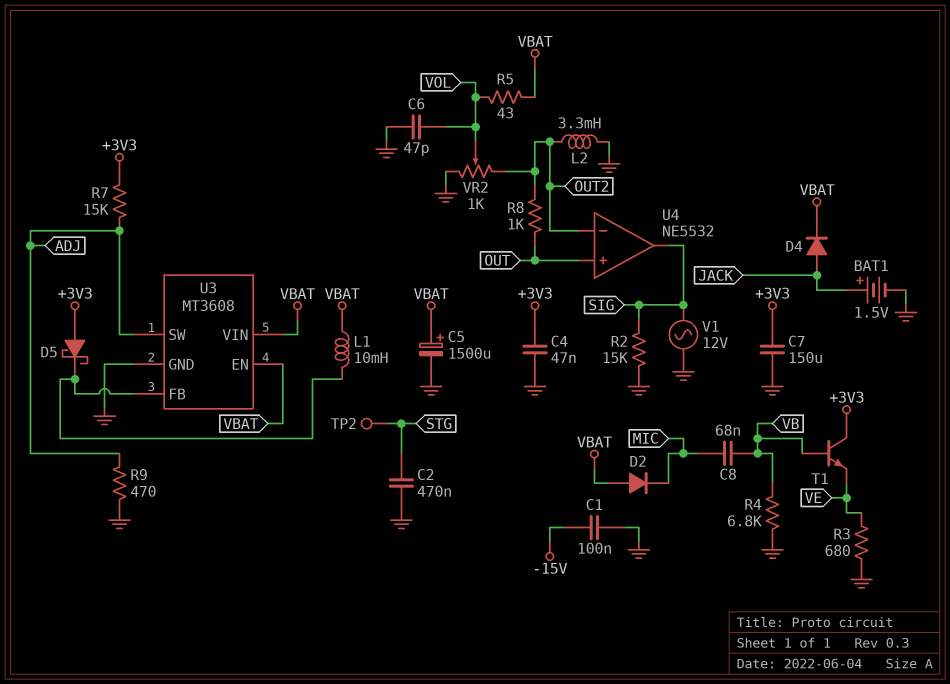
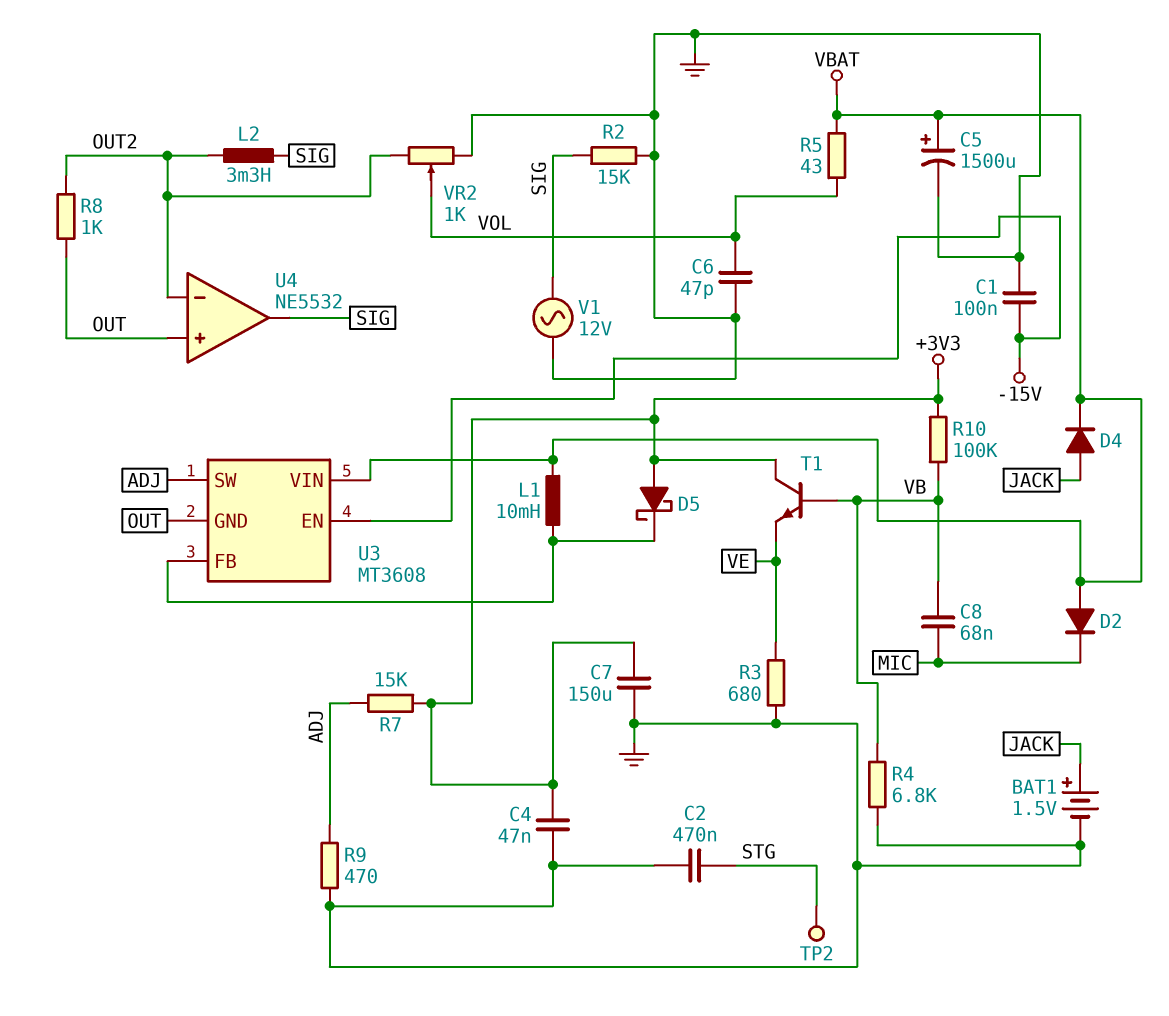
L2: 3.3mH (GND, OUT2) -> 3.3mH (OUT2, SIG)
R10: none -> 100k (+3V3, VB)
U3 pin EN: VBAT -> -15V
U3 pin GND: GND -> OUT

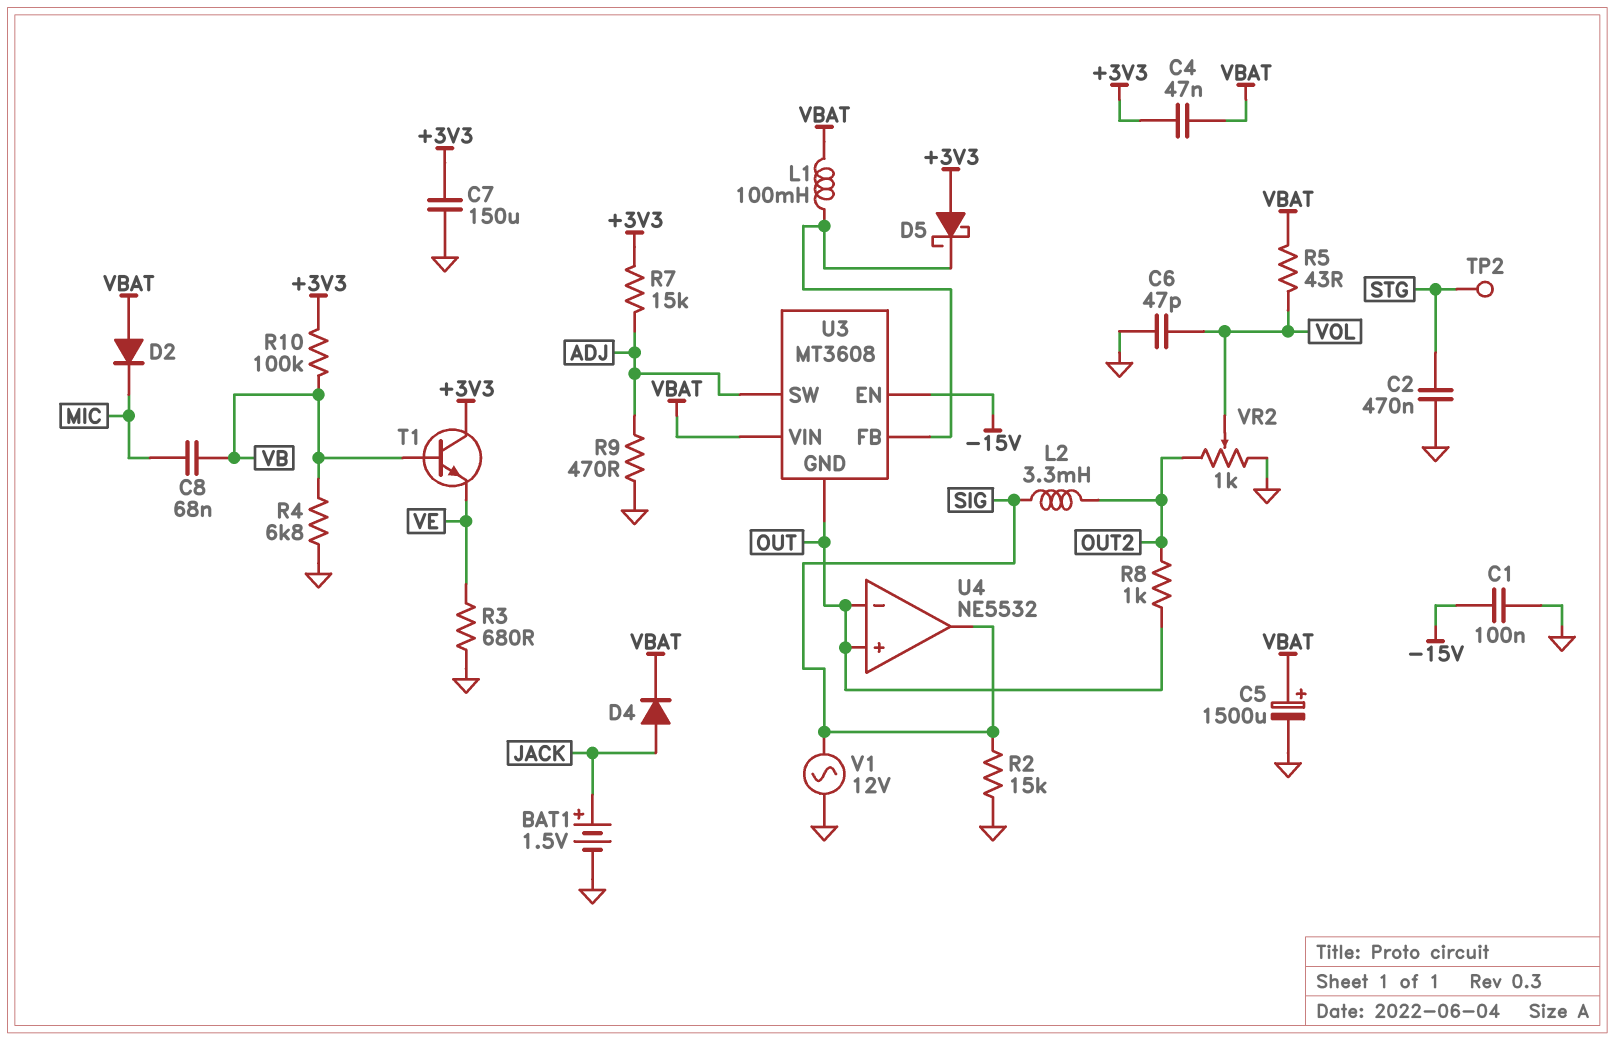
C4: 47nF (+3V3, GND) -> 47nF (+3V3, VBAT)
L1: 10mH (U3/FB, VBAT) -> 100mH (U3/FB, VBAT)
U4 pin in-: OUT2 -> OUT

